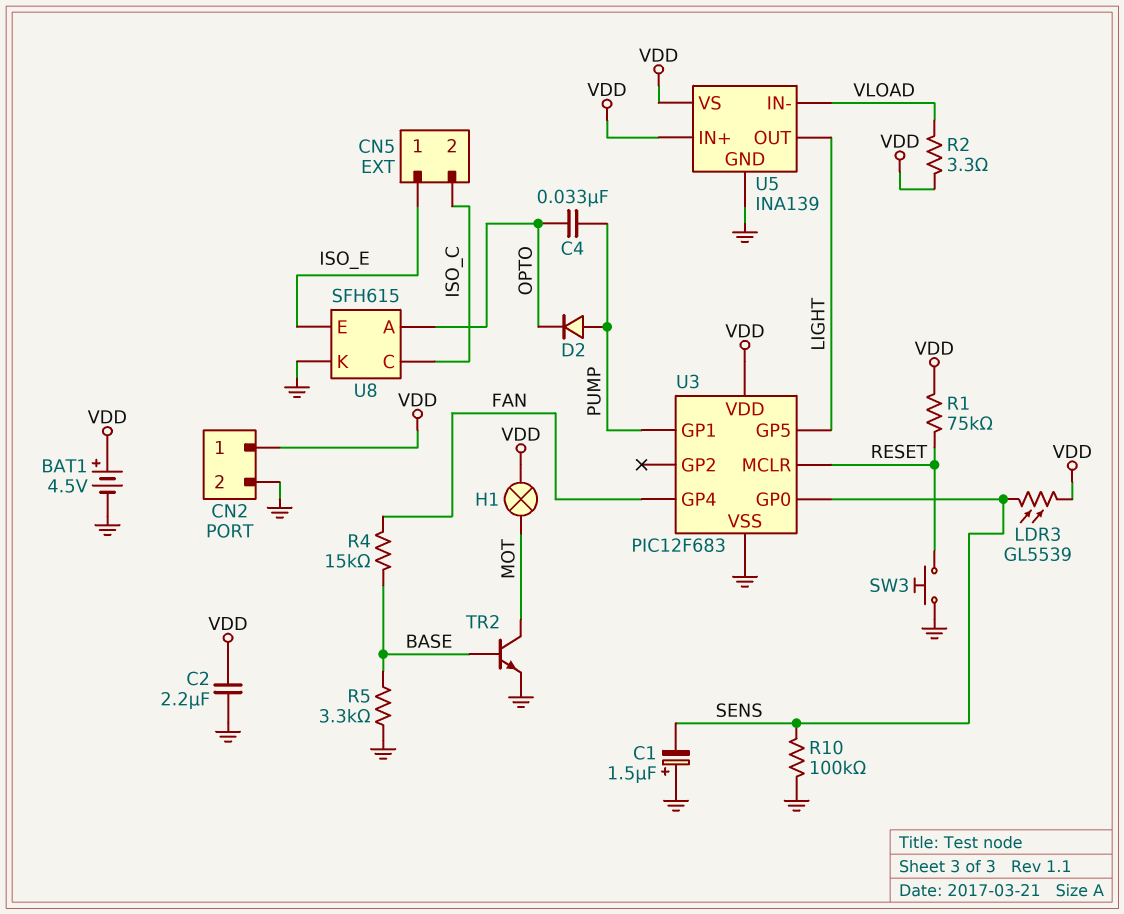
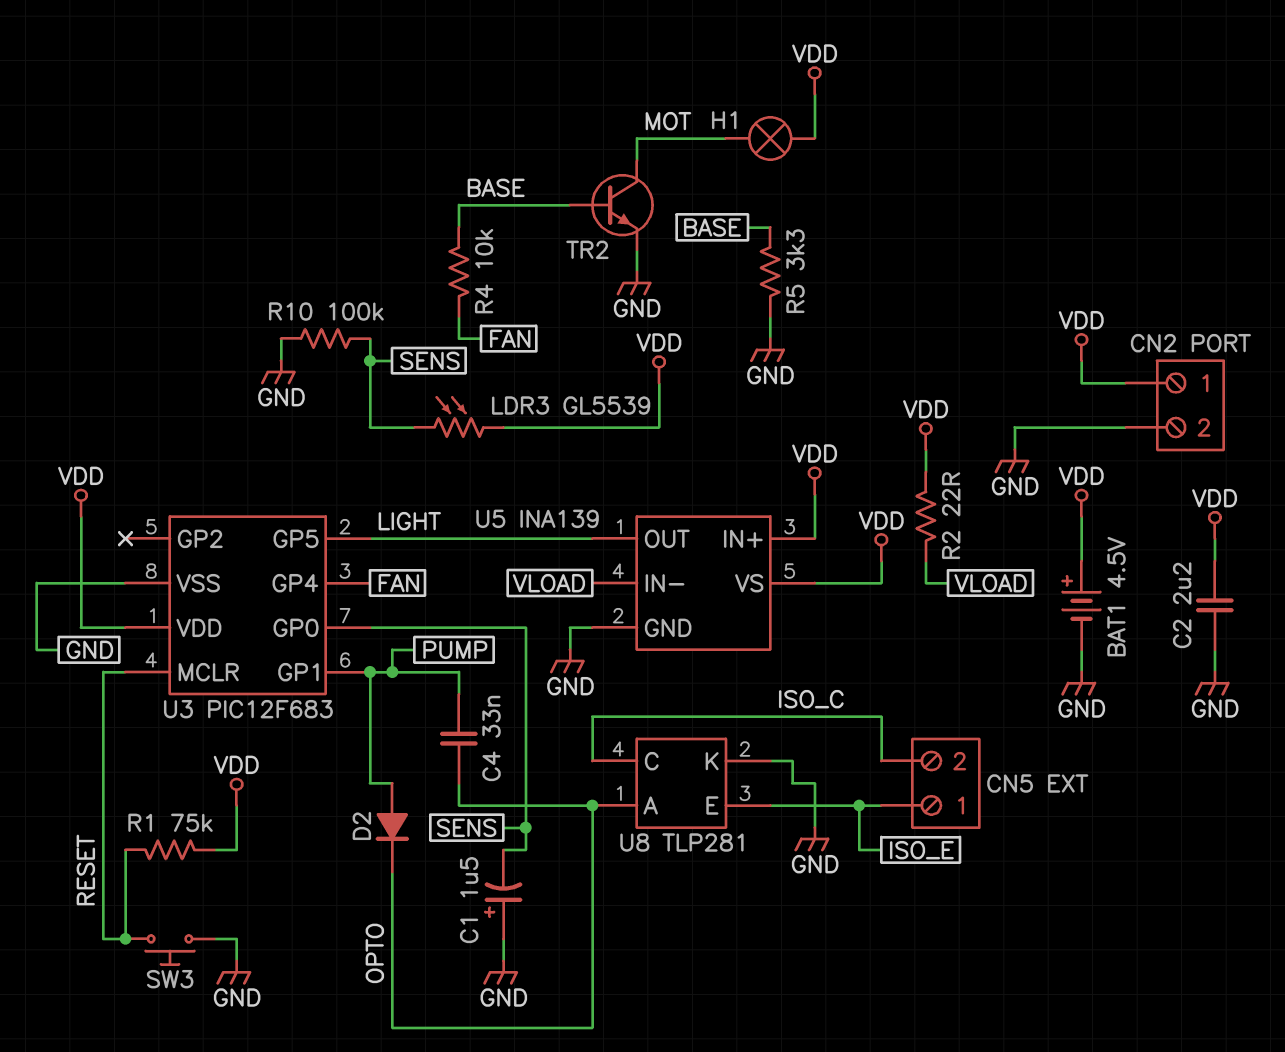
R2: 3.3 (VDD, VLOAD) -> 22 (VDD, VLOAD)
R4: 15k (BASE, FAN) -> 10k (BASE, FAN)
U8: SFH615 -> TLP281

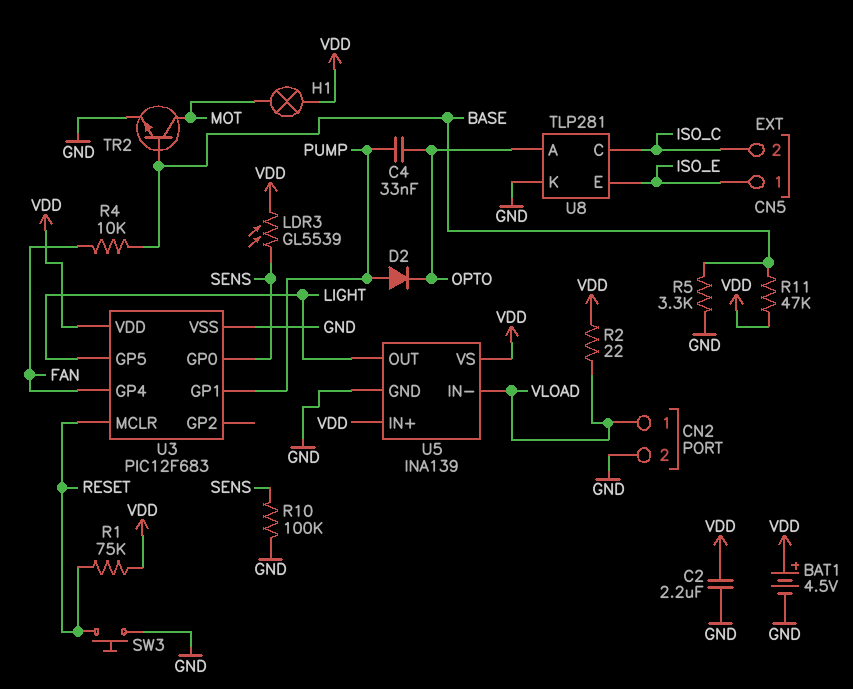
C1: 1.5uF (plus GND, minus SENS) -> none
CN2 pin 1: VDD -> VLOAD
R11: none -> 47k (BASE, VDD)

